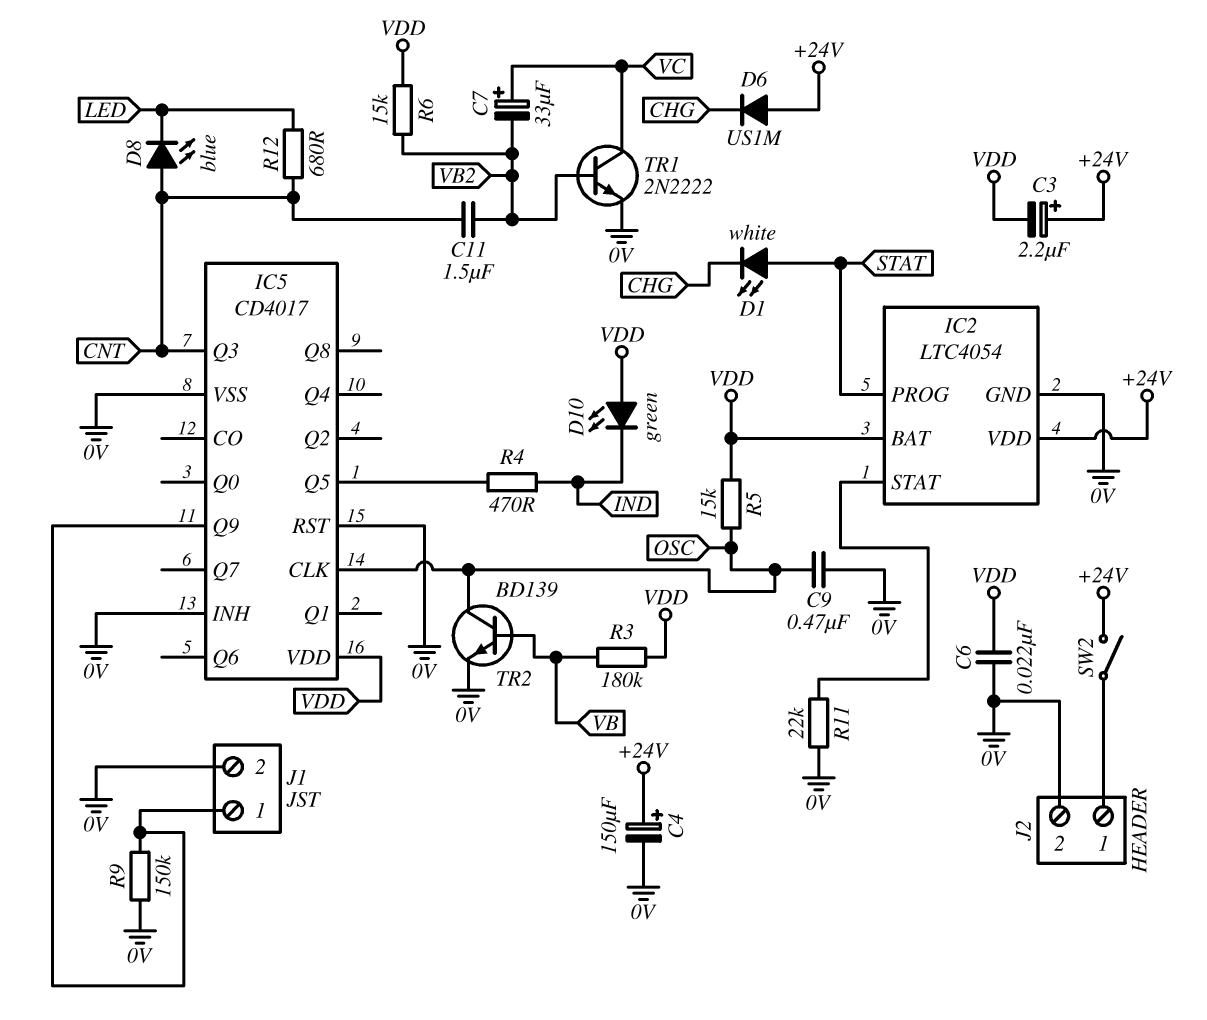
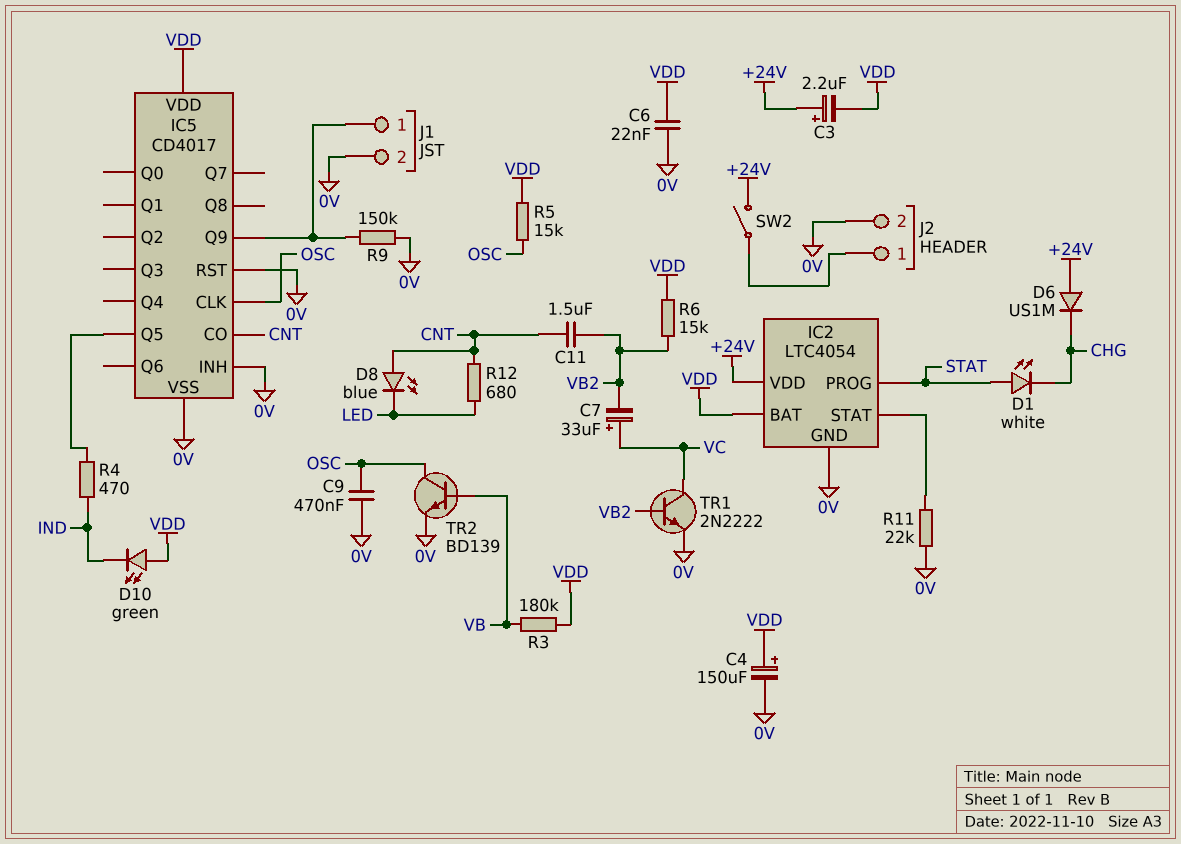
C4: 150uF (plus +24V, minus 0V) -> 150uF (plus VDD, minus 0V)
IC5 pin CO: none -> CNT
IC5 pin Q3: CNT -> none

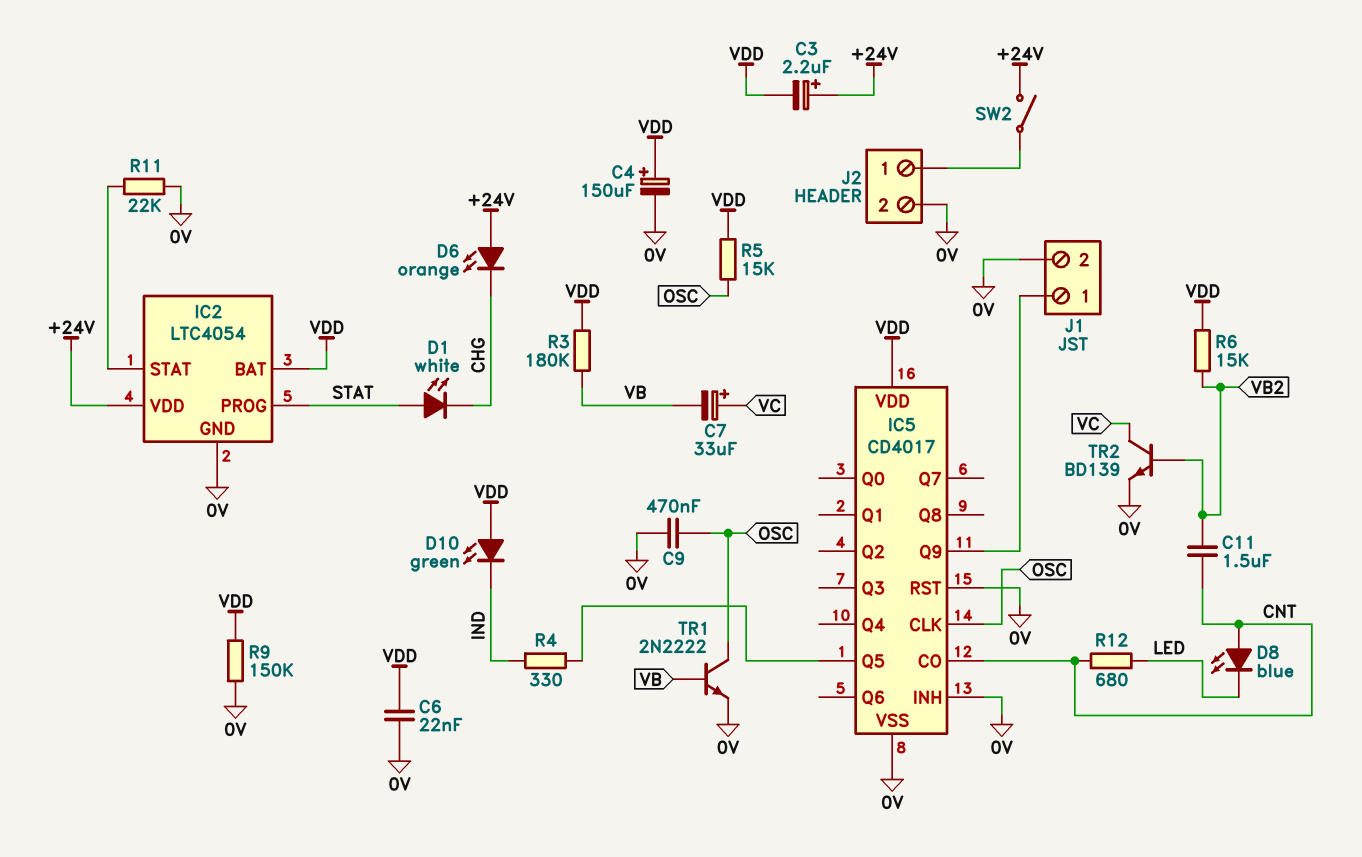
C7: 33uF (plus VC, minus VB2) -> 33uF (plus VC, minus VB)
D6: diode US1M (A +24V, K CHG) -> LED orange (A +24V, K CHG)
R4: 470 (IC5/Q5, IND) -> 330 (IC5/Q5, IND)
R9: 150k (0V, IC5/Q9) -> 150k (0V, VDD)
TR1: NPN 2N2222 (B VB2, C VC, E 0V) -> NPN 2N2222 (B VB, C OSC, E 0V)
TR2: NPN BD139 (B VB, C OSC, E 0V) -> NPN BD139 (B VB2, C VC, E 0V)

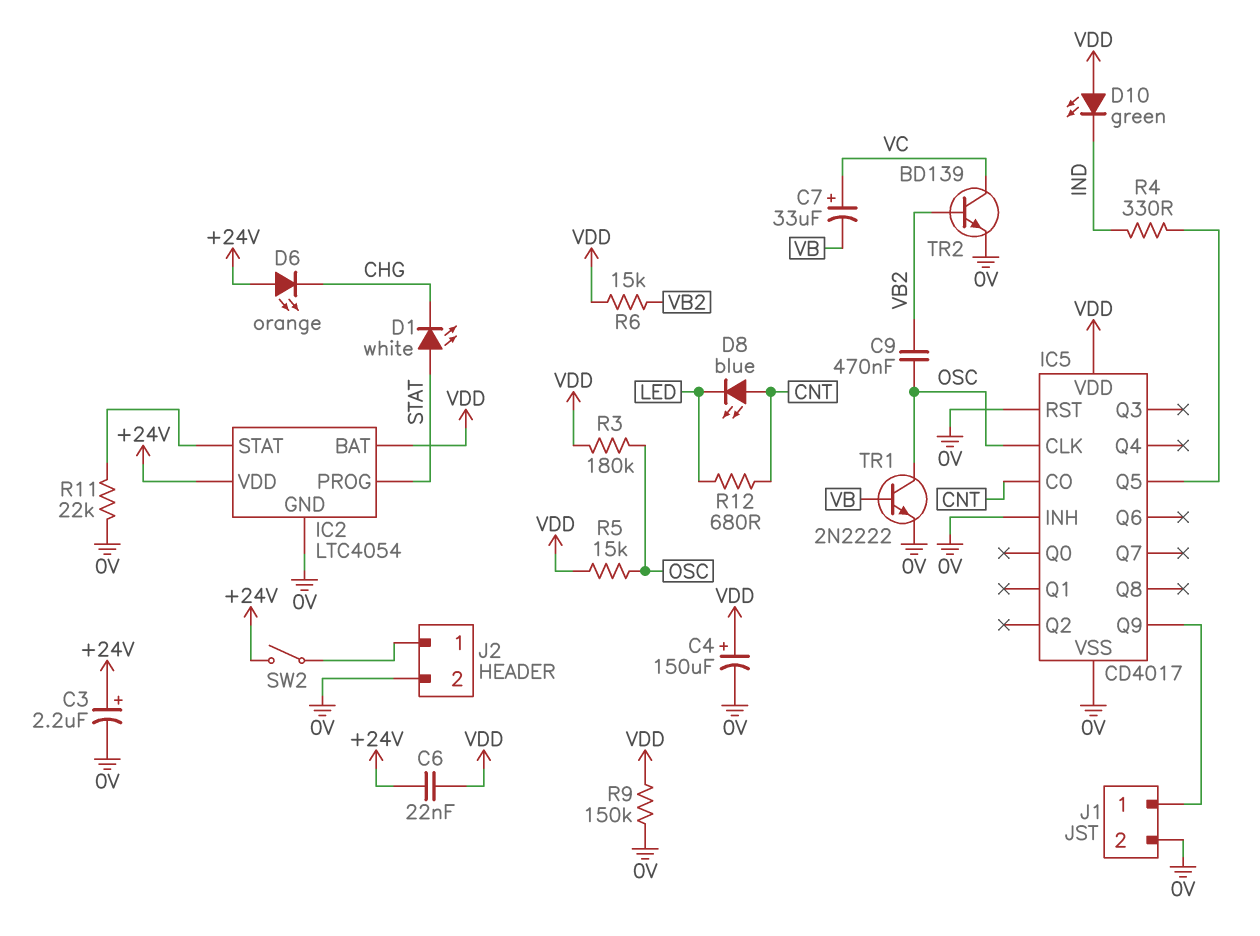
C3: 2.2uF (plus +24V, minus VDD) -> 2.2uF (plus +24V, minus 0V)
C6: 22nF (0V, VDD) -> 22nF (+24V, VDD)
C9: 470nF (0V, OSC) -> 470nF (OSC, VB2)
C11: 1.5uF (CNT, VB2) -> none
R3: 180k (VB, VDD) -> 180k (OSC, VDD)

